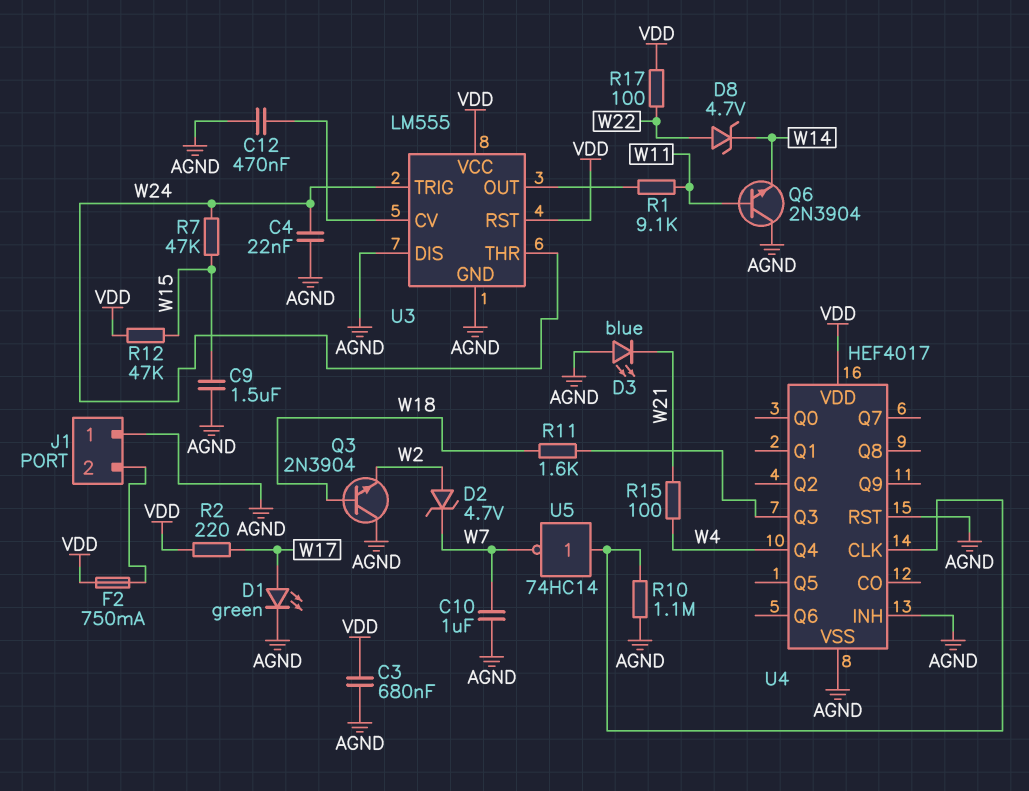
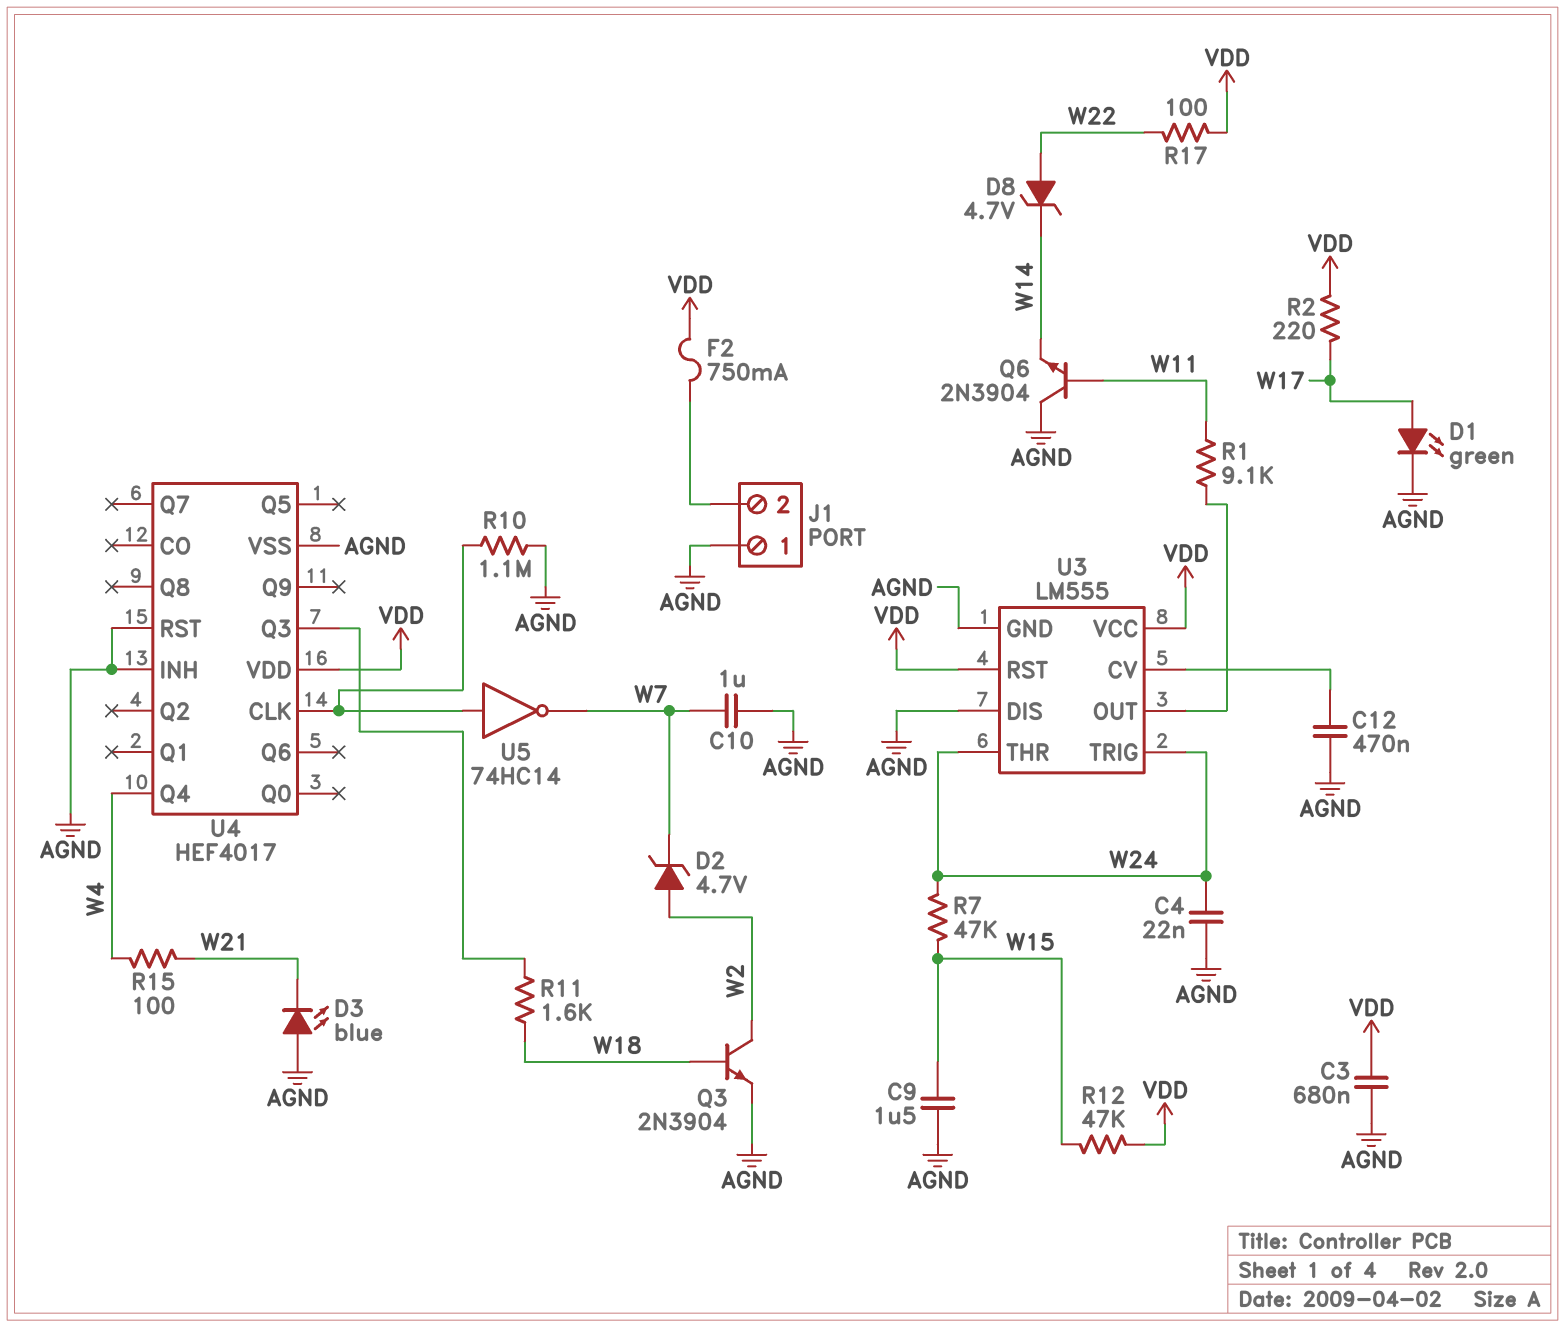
Q3: NPN 2N3904 (B W18, C AGND, E W2) -> NPN 2N3904 (B W18, C W2, E AGND)

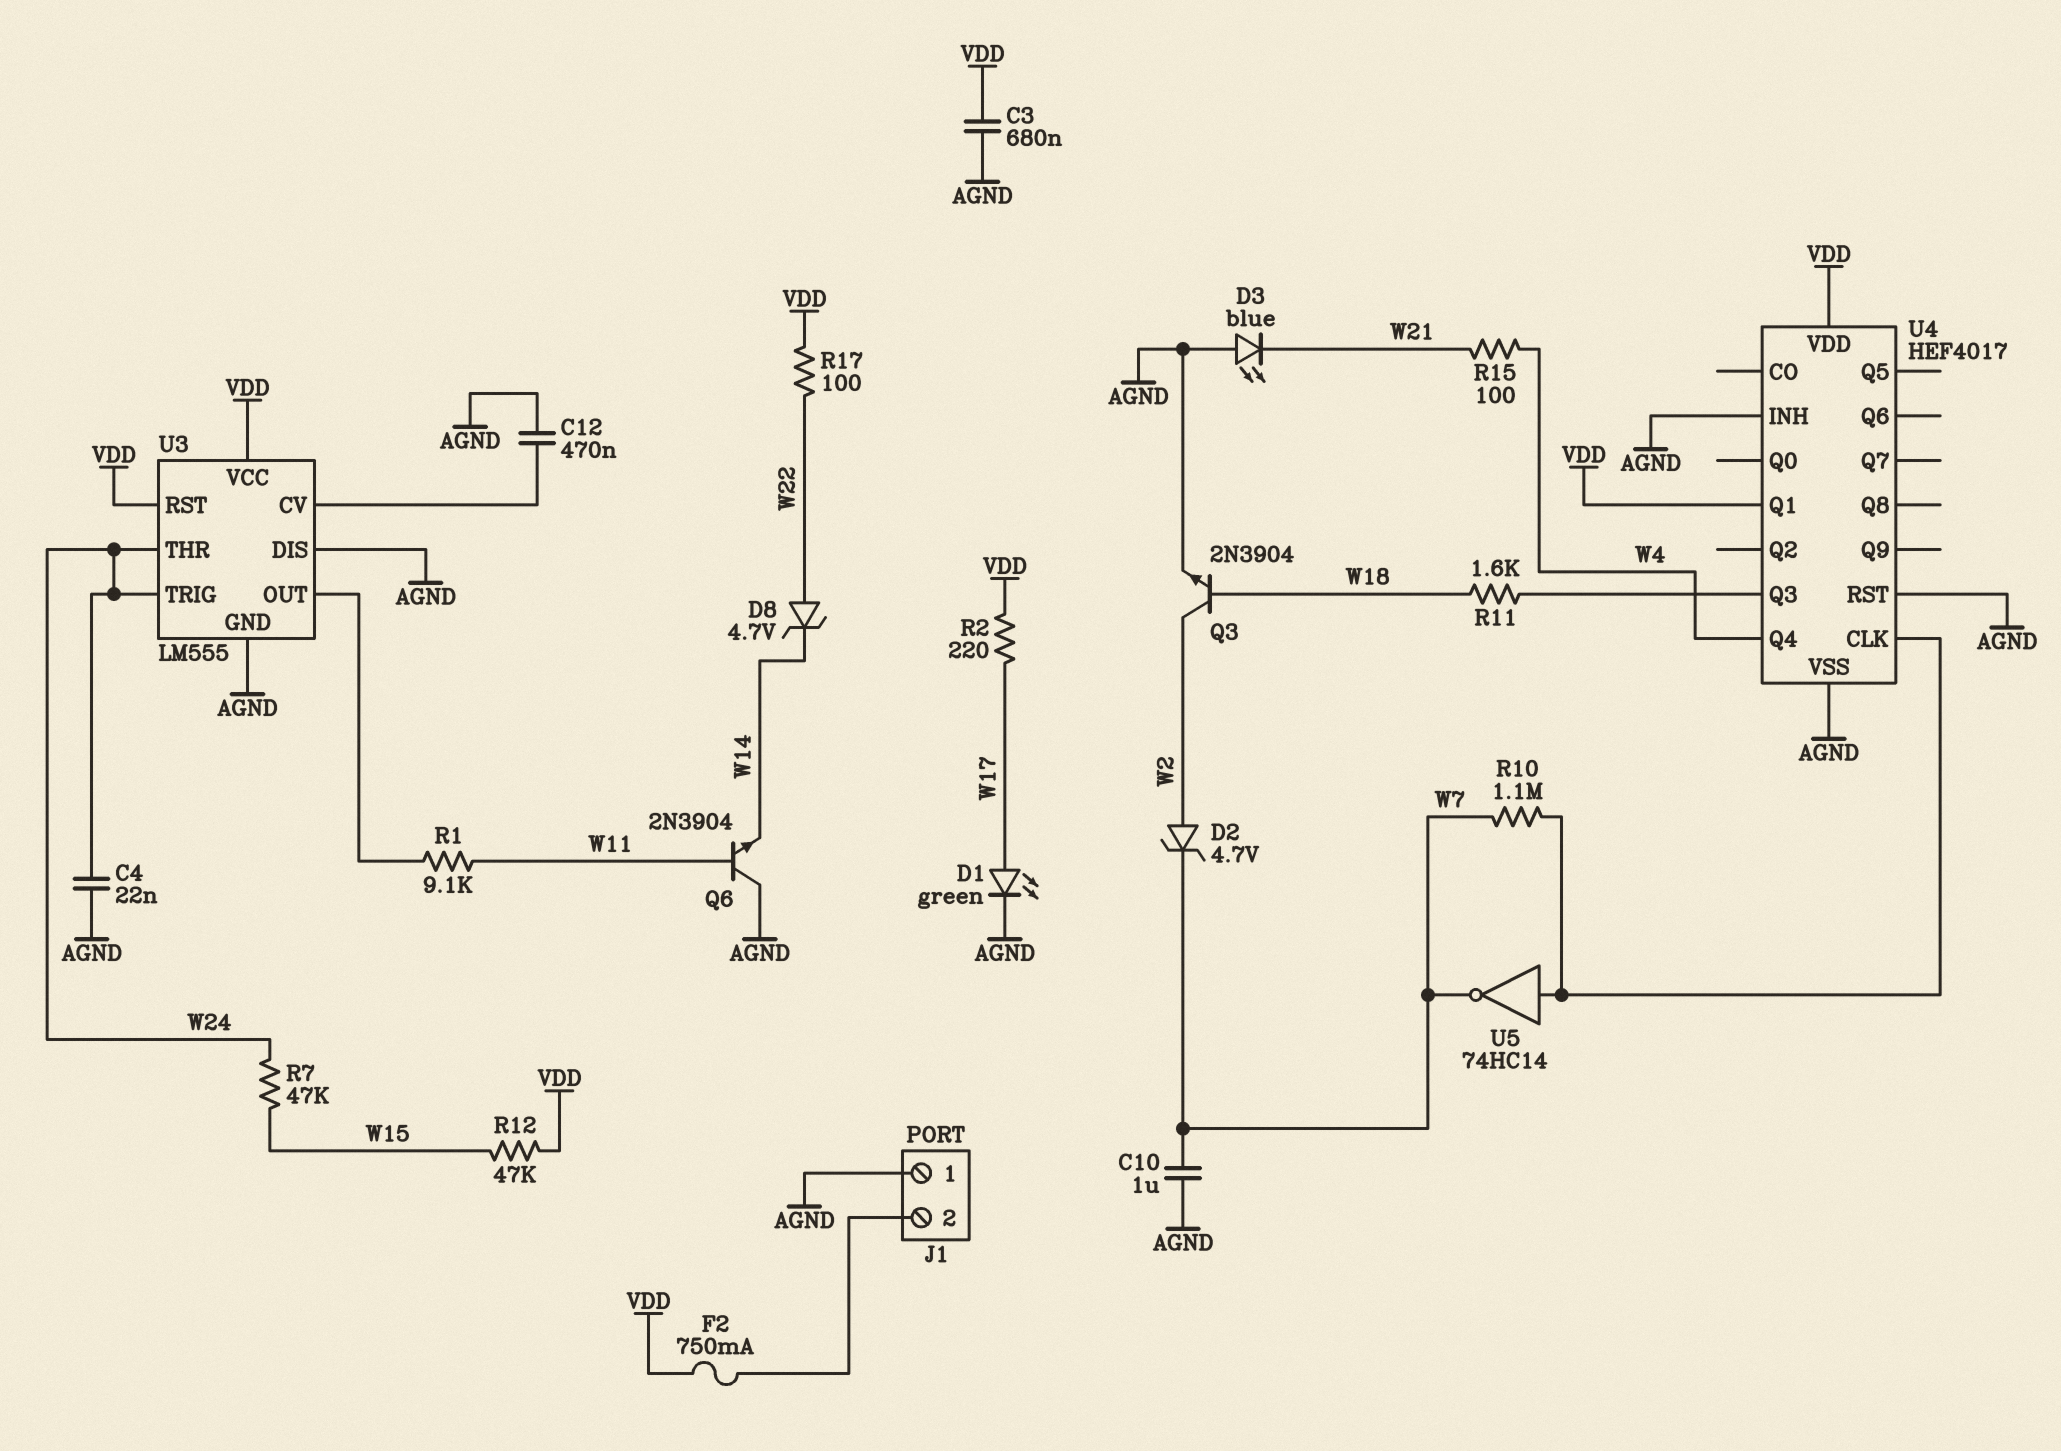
C9: 1.5uF (AGND, W15) -> none
R10: 1.1M (AGND, U4/CLK) -> 1.1M (U4/CLK, W7)
U4 pin Q1: none -> VDD

